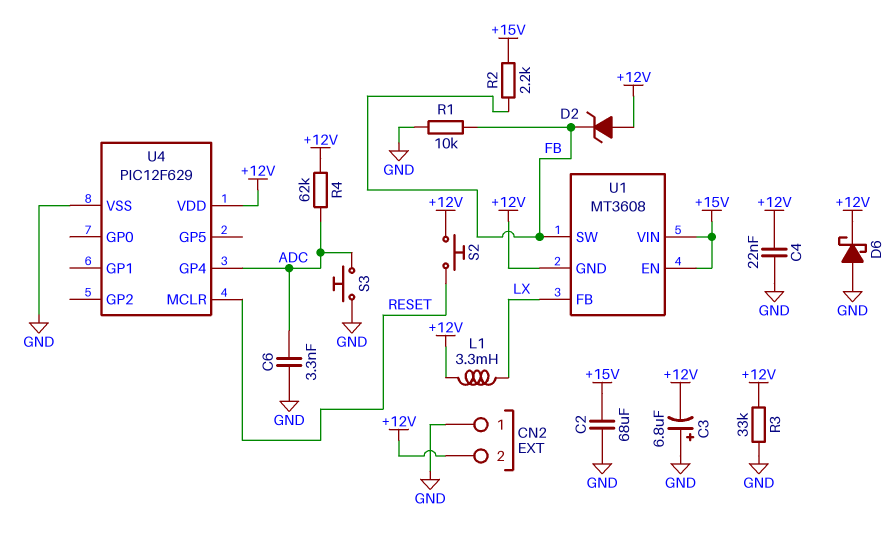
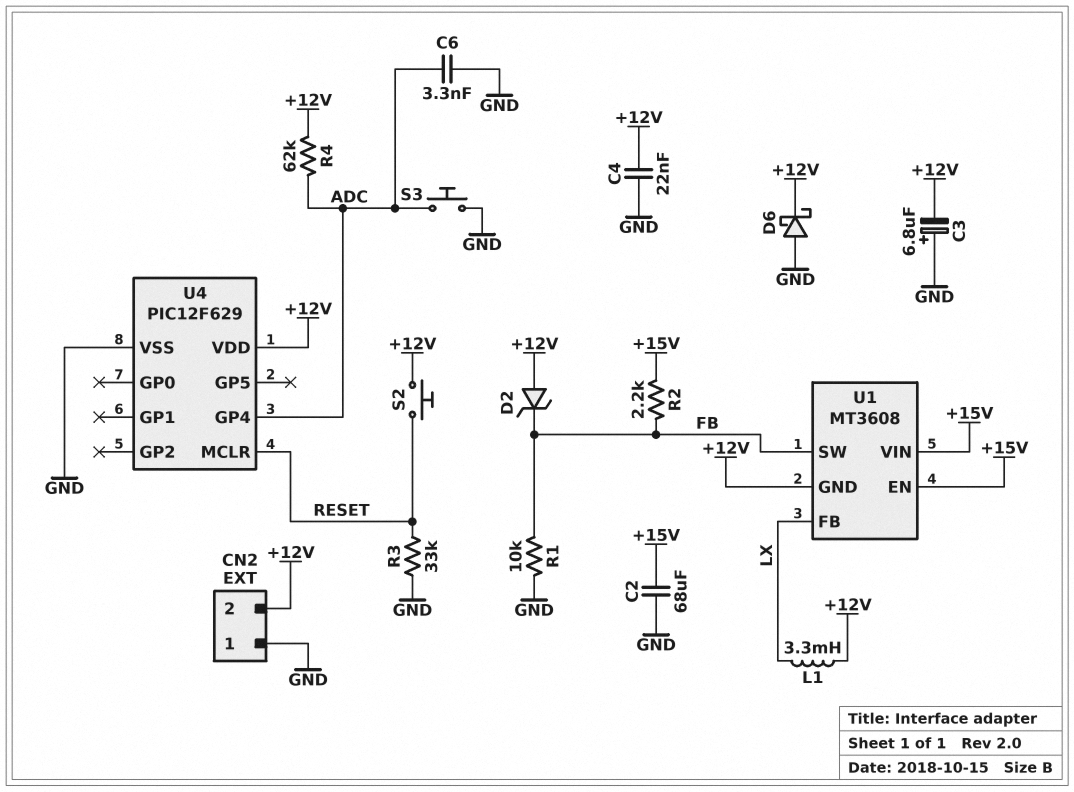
R3: 33k (+12V, GND) -> 33k (GND, RESET)

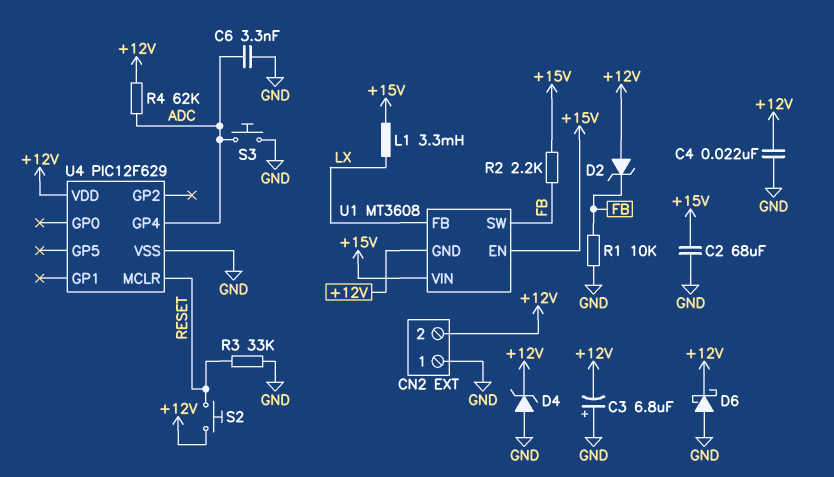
D4: none -> zener (A GND, K +12V)
L1: 3.3mH (+12V, LX) -> 3.3mH (+15V, LX)

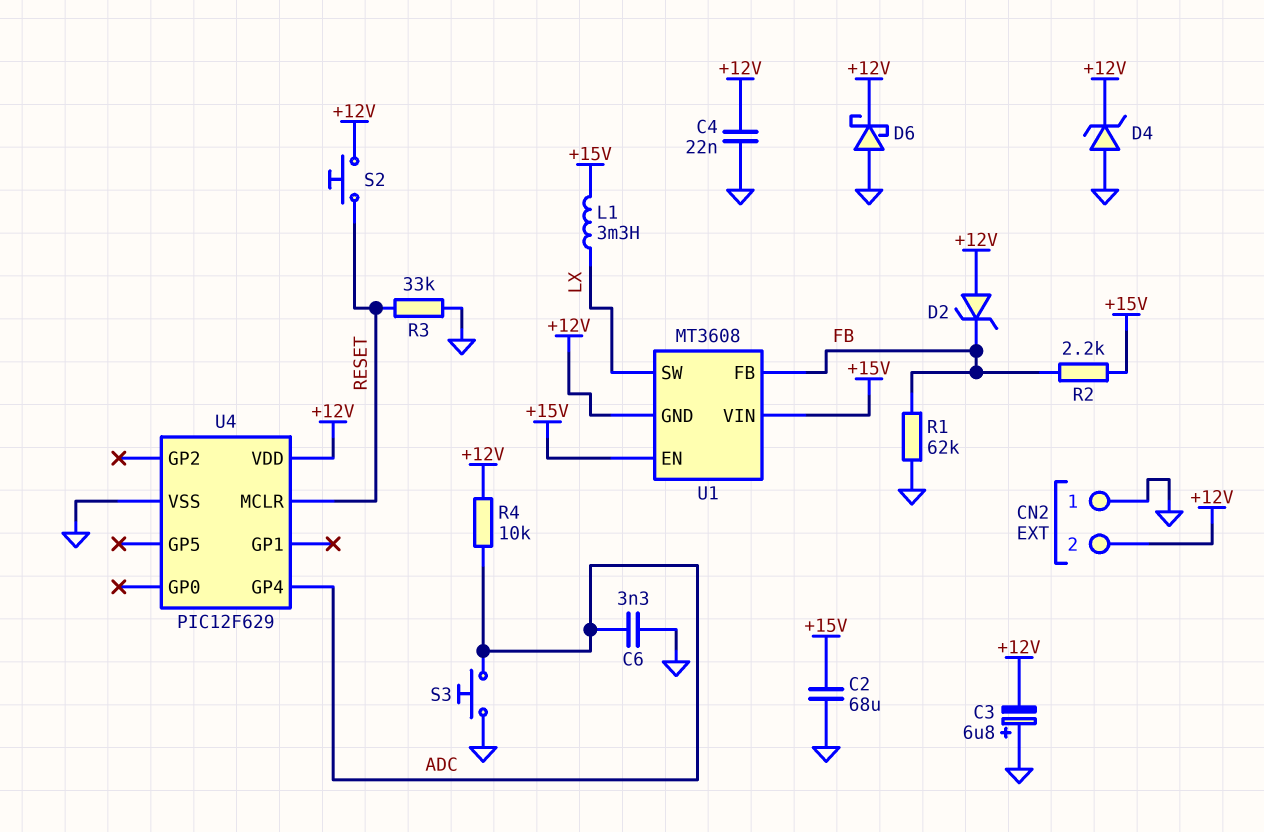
R1: 10k (FB, GND) -> 62k (FB, GND)
R4: 62k (+12V, ADC) -> 10k (+12V, ADC)
U1 pin FB: LX -> FB
U1 pin SW: FB -> LX

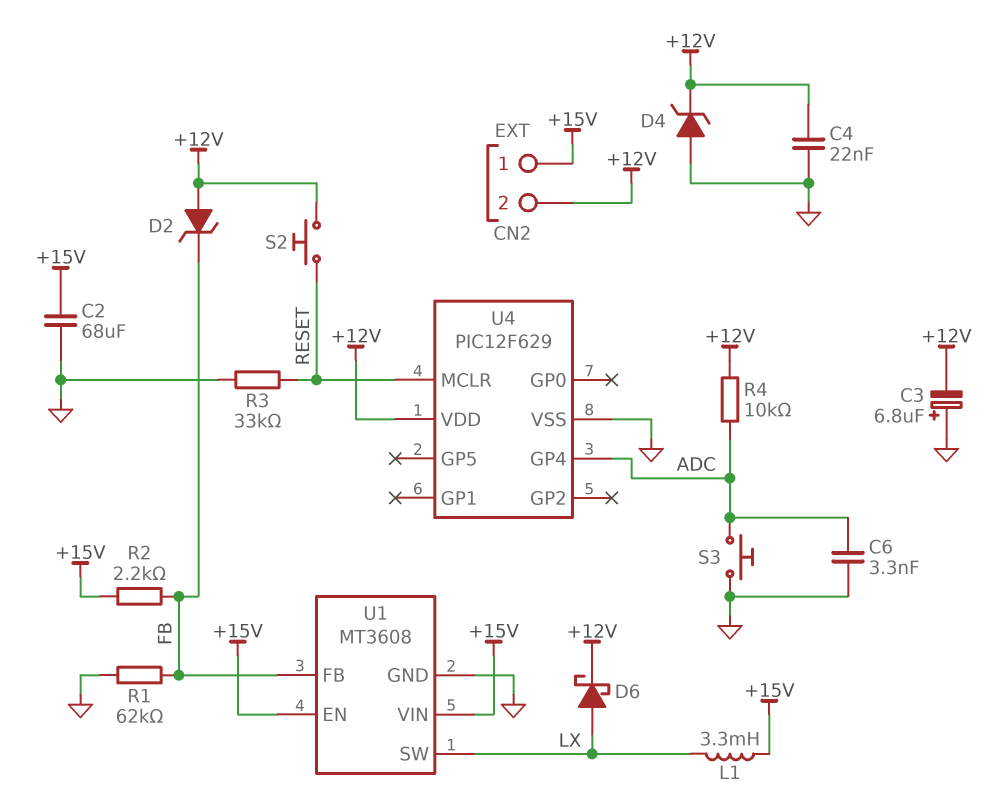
CN2 pin 1: GND -> +15V
D6: schottky (A GND, K +12V) -> schottky (A LX, K +12V)
U1 pin GND: +12V -> GND

